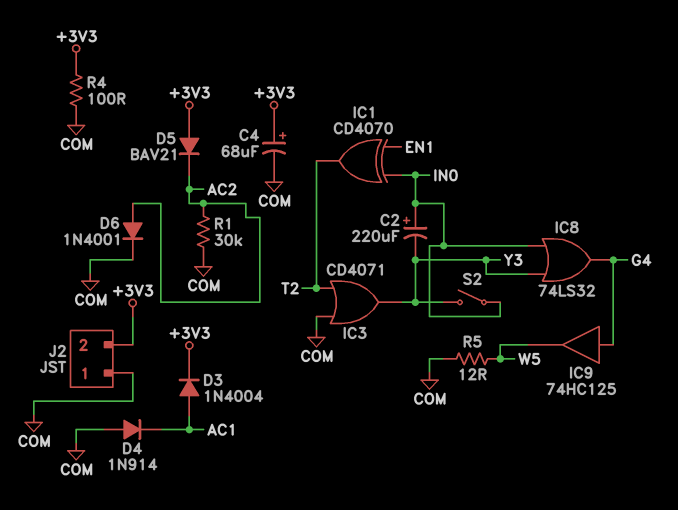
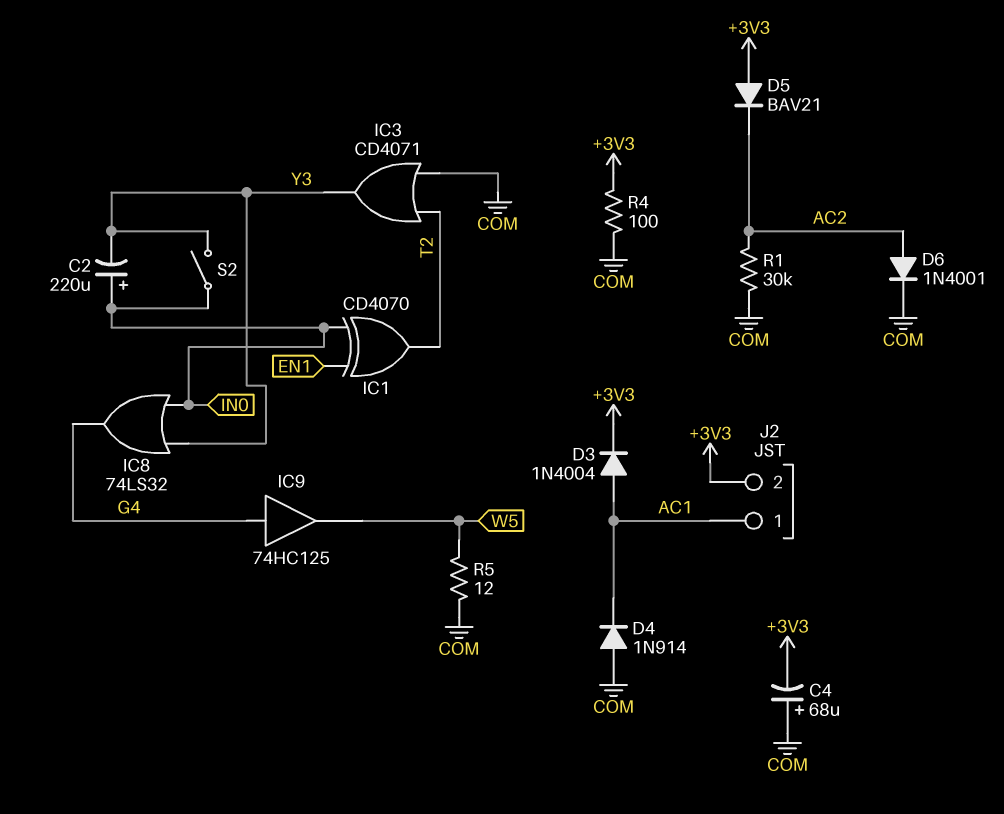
C4: 68uF (plus +3V3, minus COM) -> 68uF (plus COM, minus +3V3)
J2 pin 1: COM -> AC1

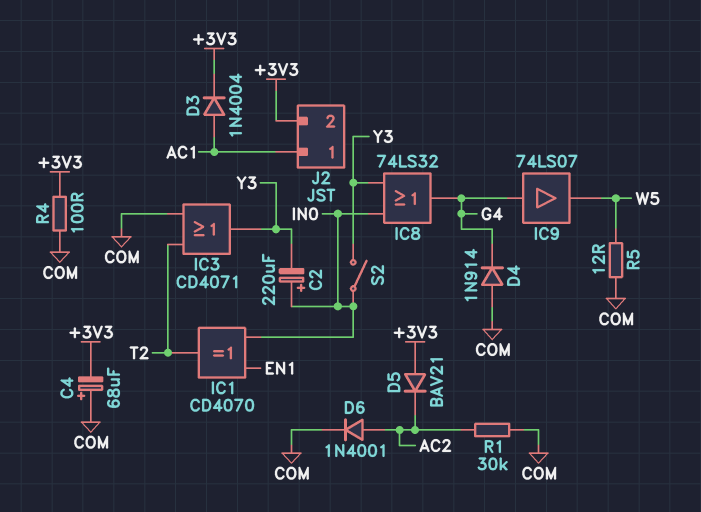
D4: diode 1N914 (A COM, K AC1) -> diode 1N914 (A COM, K G4)
IC9: buffer 74HC125 (in G4, out W5) -> buffer 74LS07 (in G4, out W5)

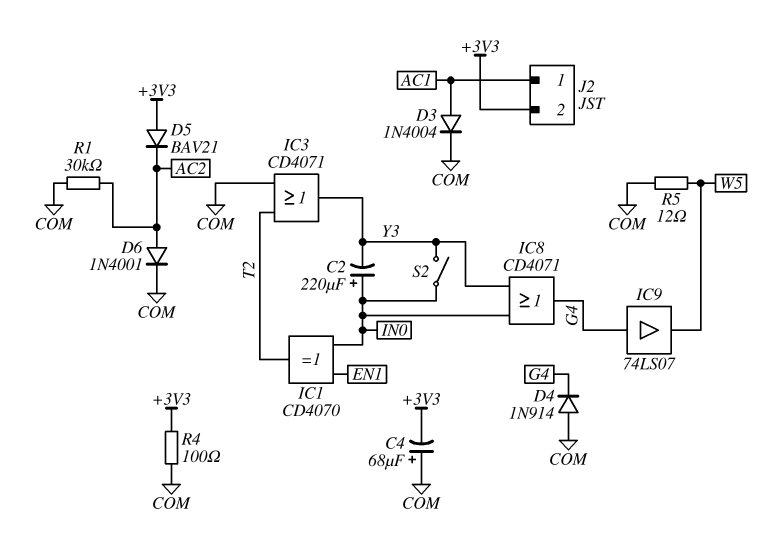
D3: diode 1N4004 (A AC1, K +3V3) -> diode 1N4004 (A AC1, K COM)
IC8: OR 74LS32 (in IN0, in Y3, out G4) -> OR CD4071 (in IN0, in Y3, out G4)

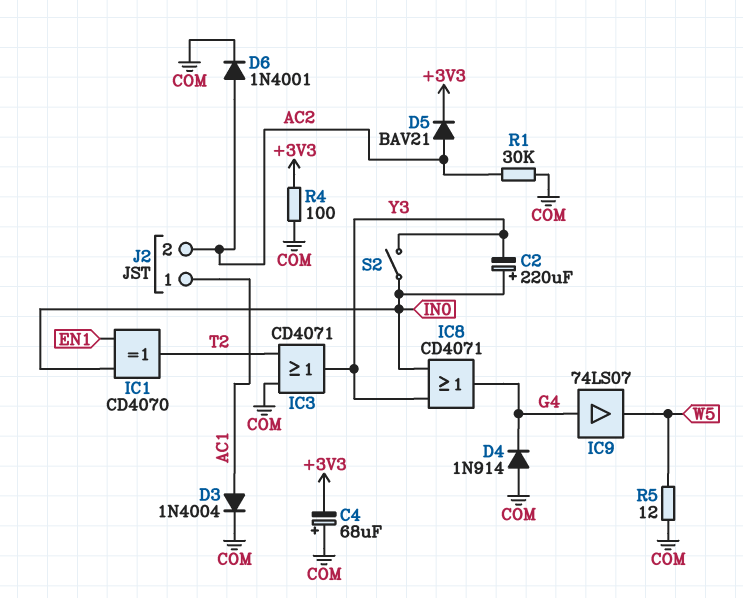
D5: diode BAV21 (A +3V3, K AC2) -> diode BAV21 (A AC2, K +3V3)
J2 pin 2: +3V3 -> AC2

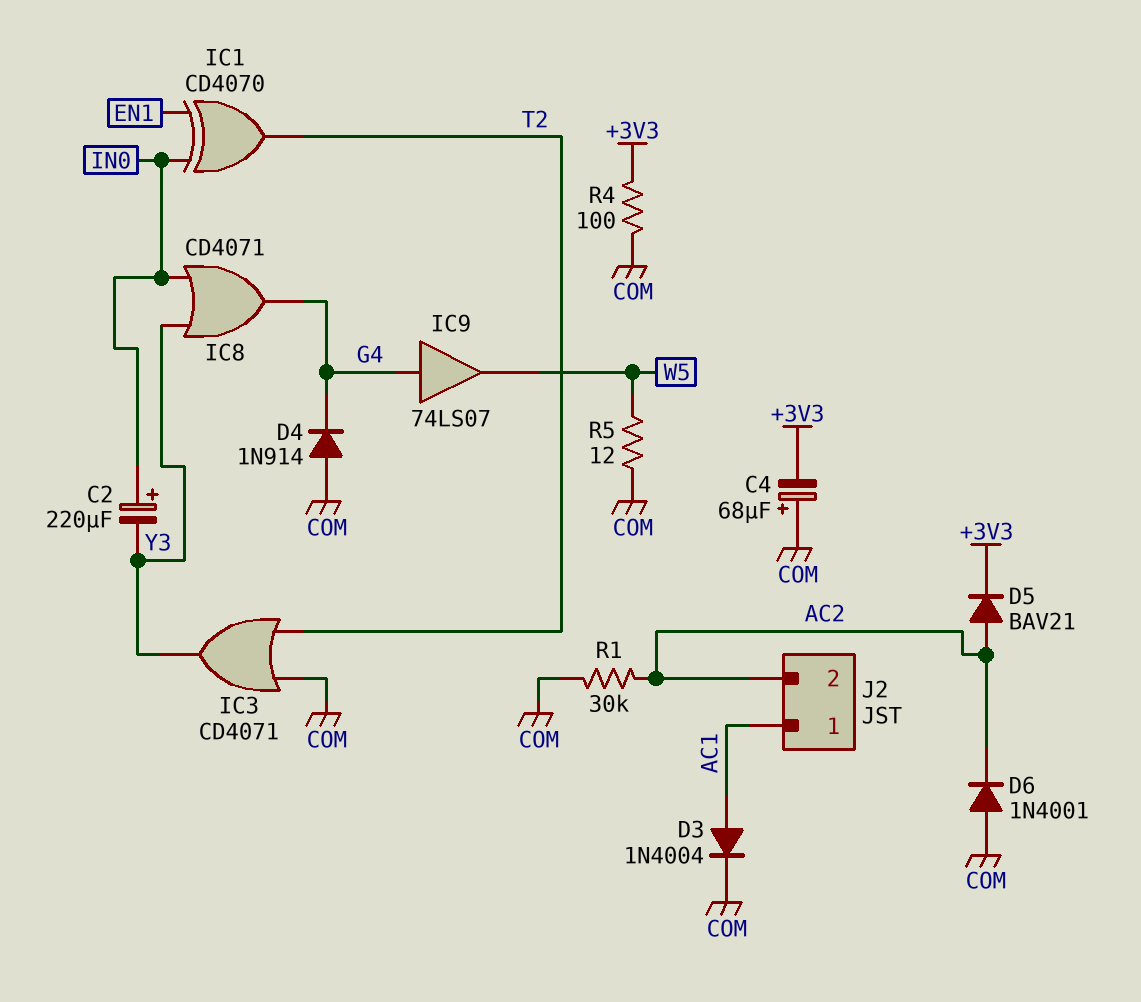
D6: diode 1N4001 (A AC2, K COM) -> diode 1N4001 (A COM, K AC2)
S2: switch (IN0, Y3) -> none

